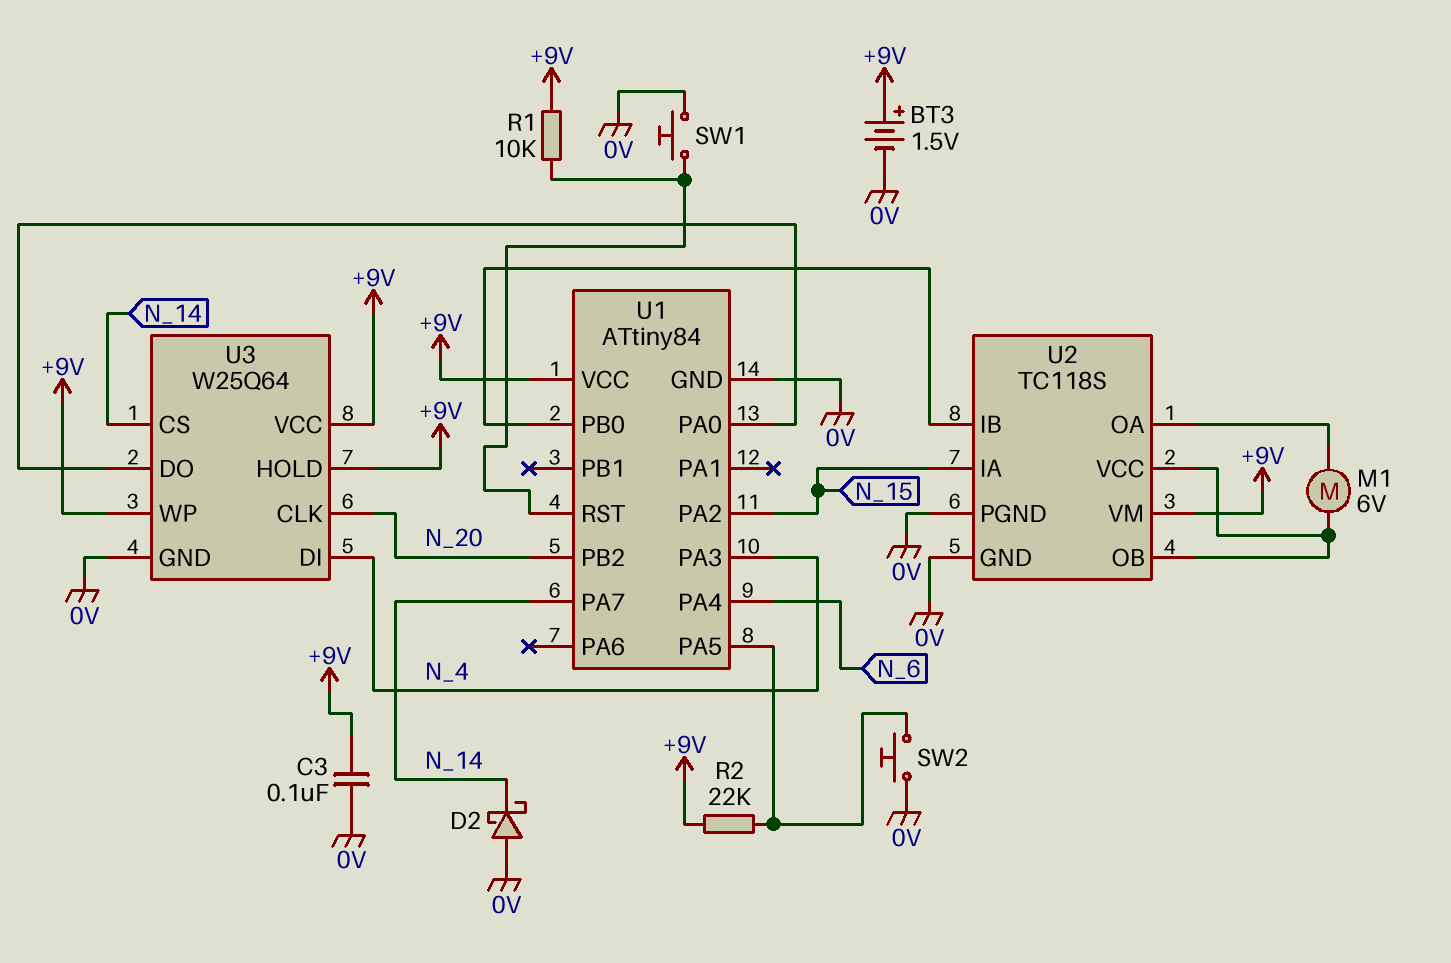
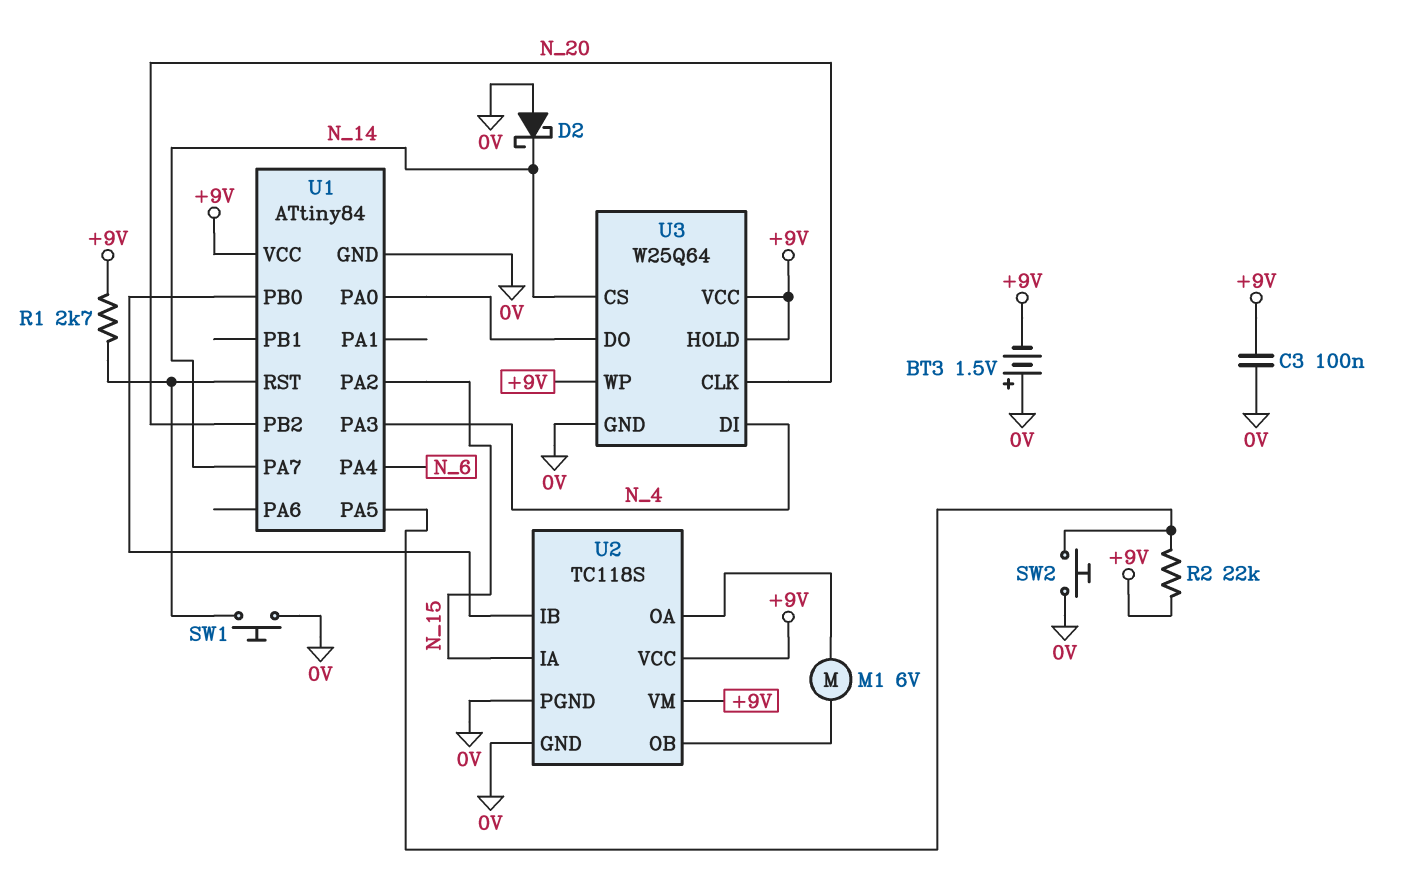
BT3: 1.5V (plus +9V, minus 0V) -> 1.5V (plus 0V, minus +9V)
R1: 10k (+9V, U1/RST) -> 2.7k (+9V, U1/RST)
U2 pin VCC: U2/OB -> +9V

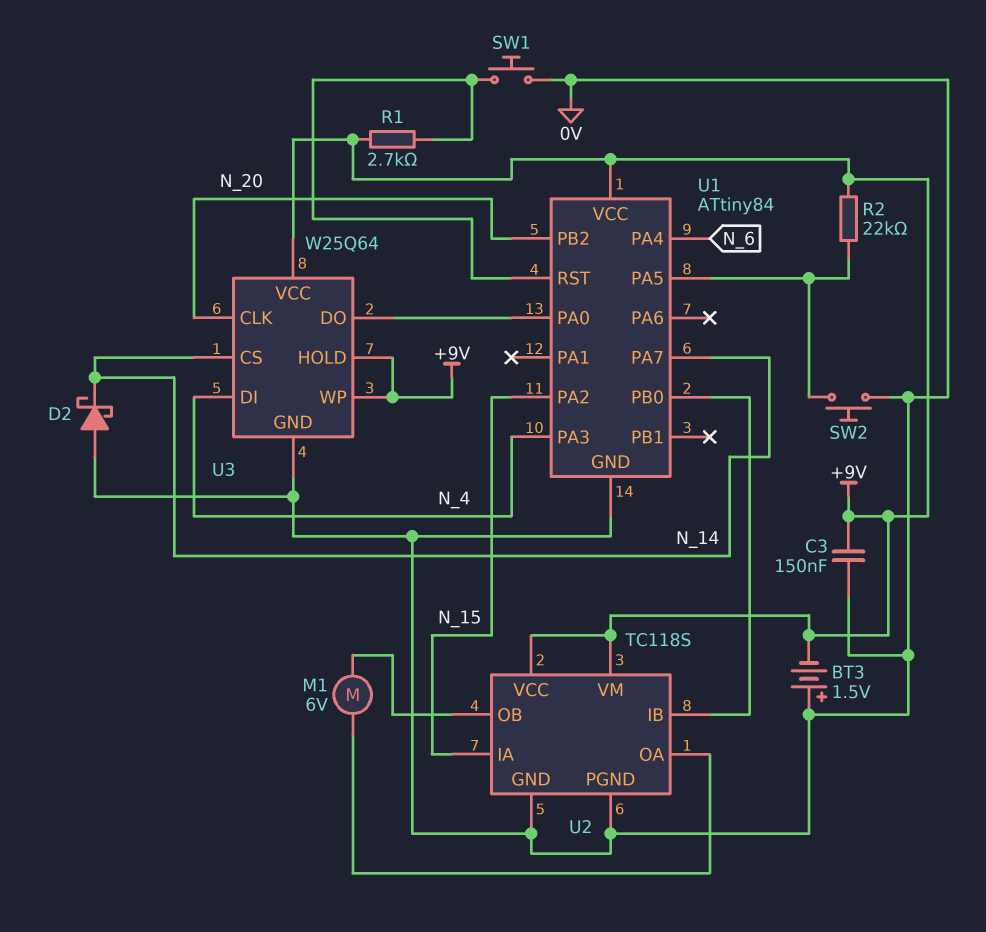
C3: 100nF (+9V, 0V) -> 150nF (+9V, 0V)

